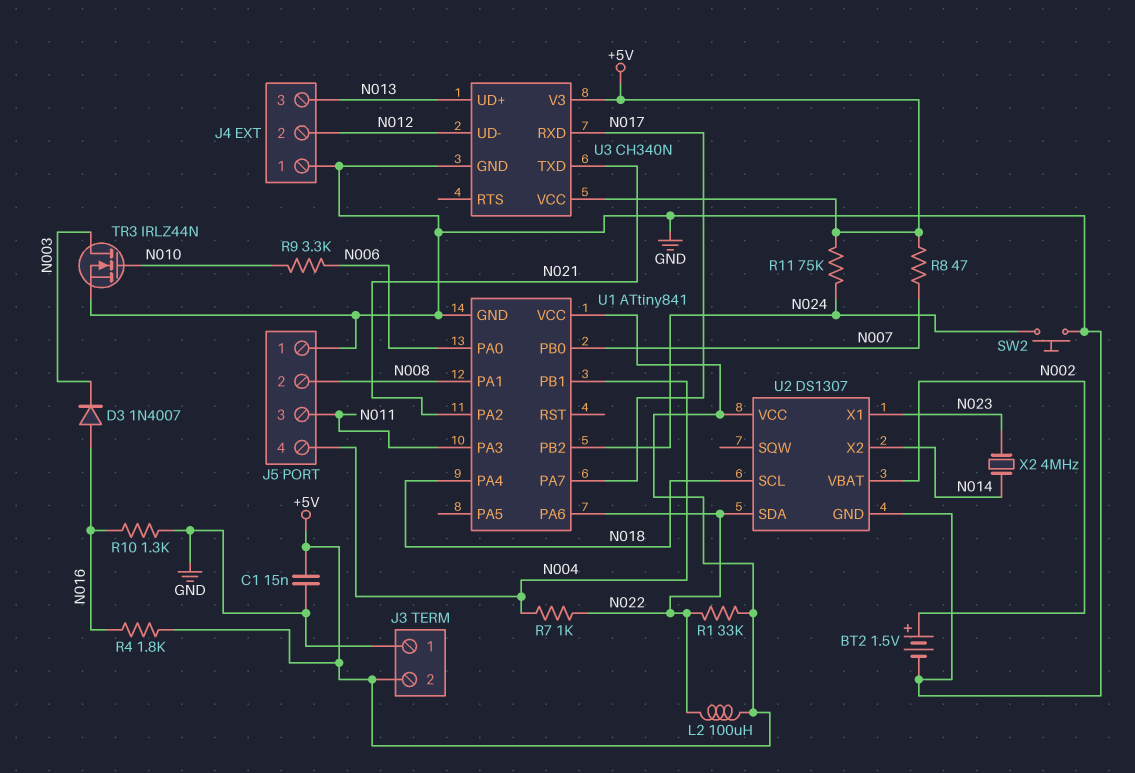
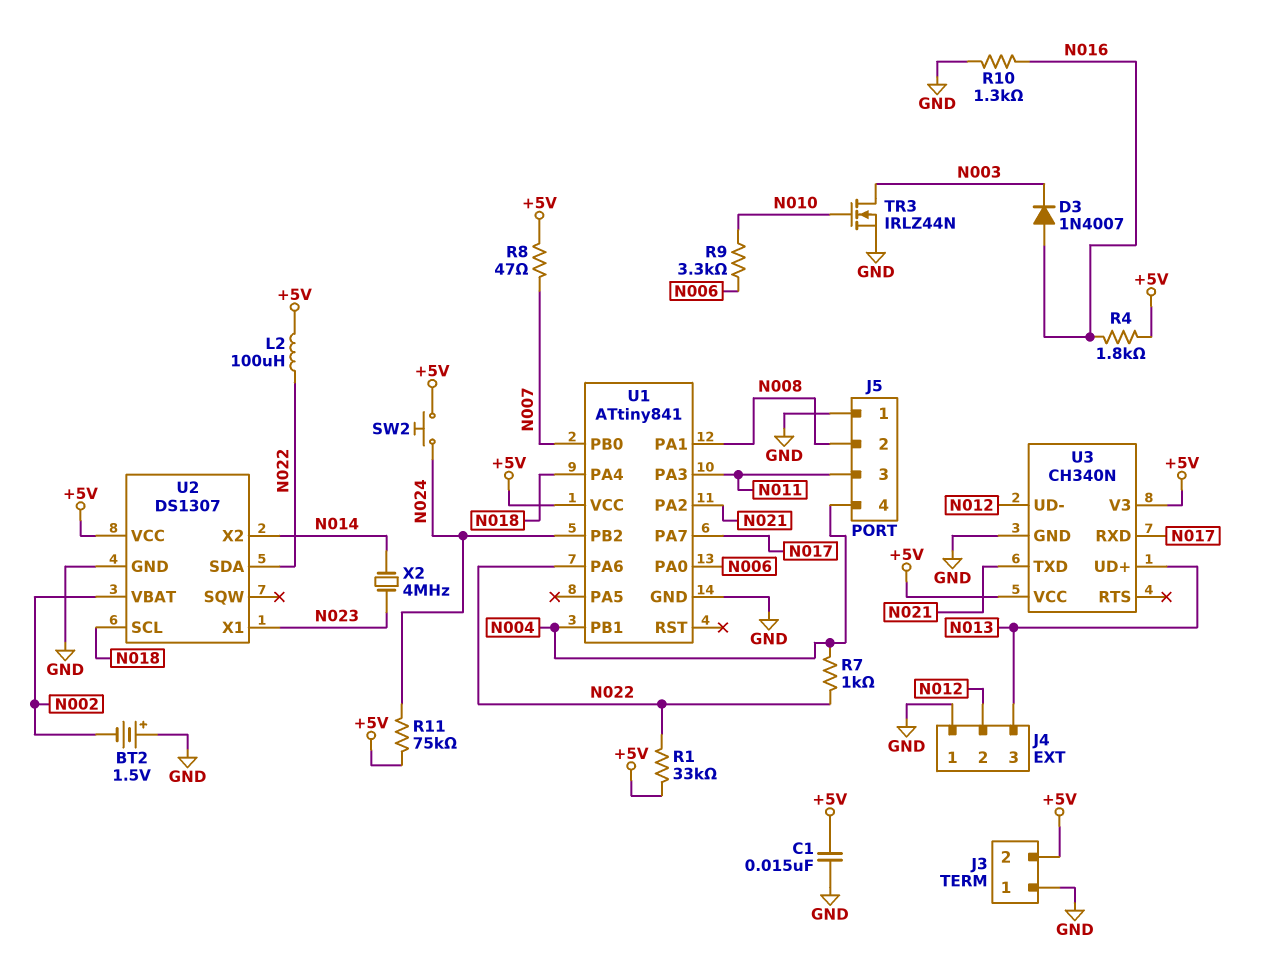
BT2: 1.5V (plus N002, minus GND) -> 1.5V (plus GND, minus N002)
SW2: button (GND, N024) -> button (+5V, N024)

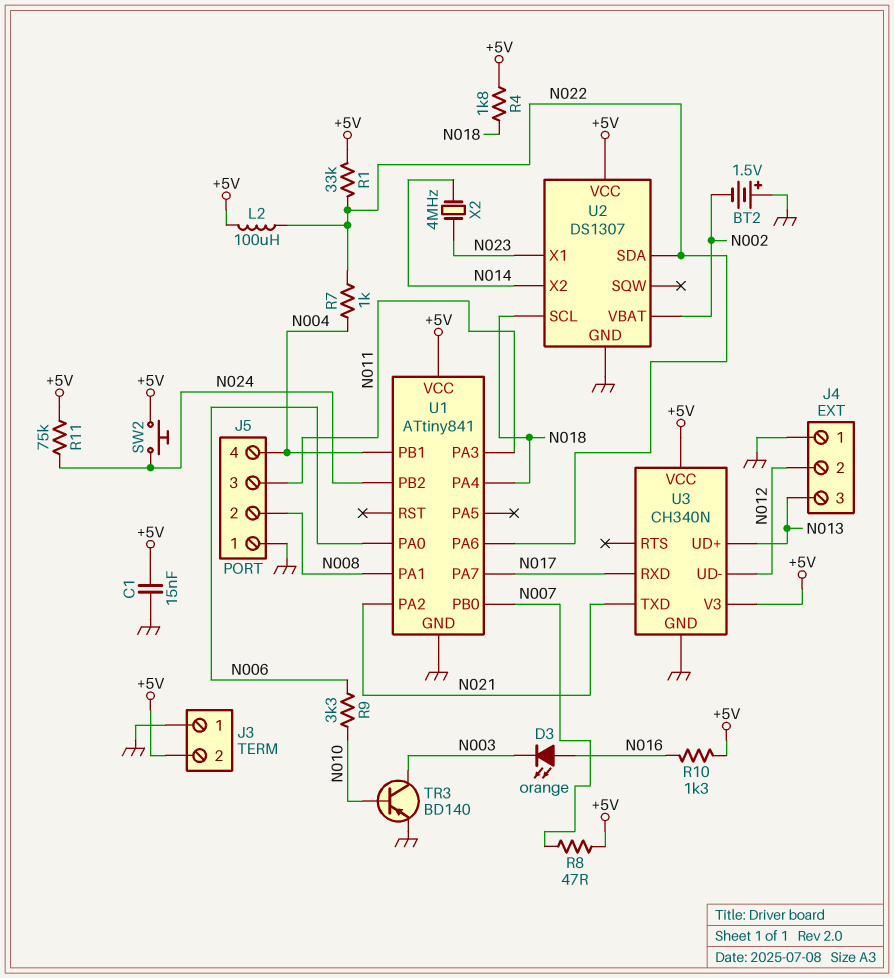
D3: diode 1N4007 (A N016, K N003) -> LED orange (A N016, K N003)
R4: 1.8k (+5V, N016) -> 1.8k (+5V, N018)
R10: 1.3k (GND, N016) -> 1.3k (+5V, N016)
TR3: NMOS IRLZ44N (G N010, D N003, S GND) -> PNP BD140 (B N010, C N003, E GND)

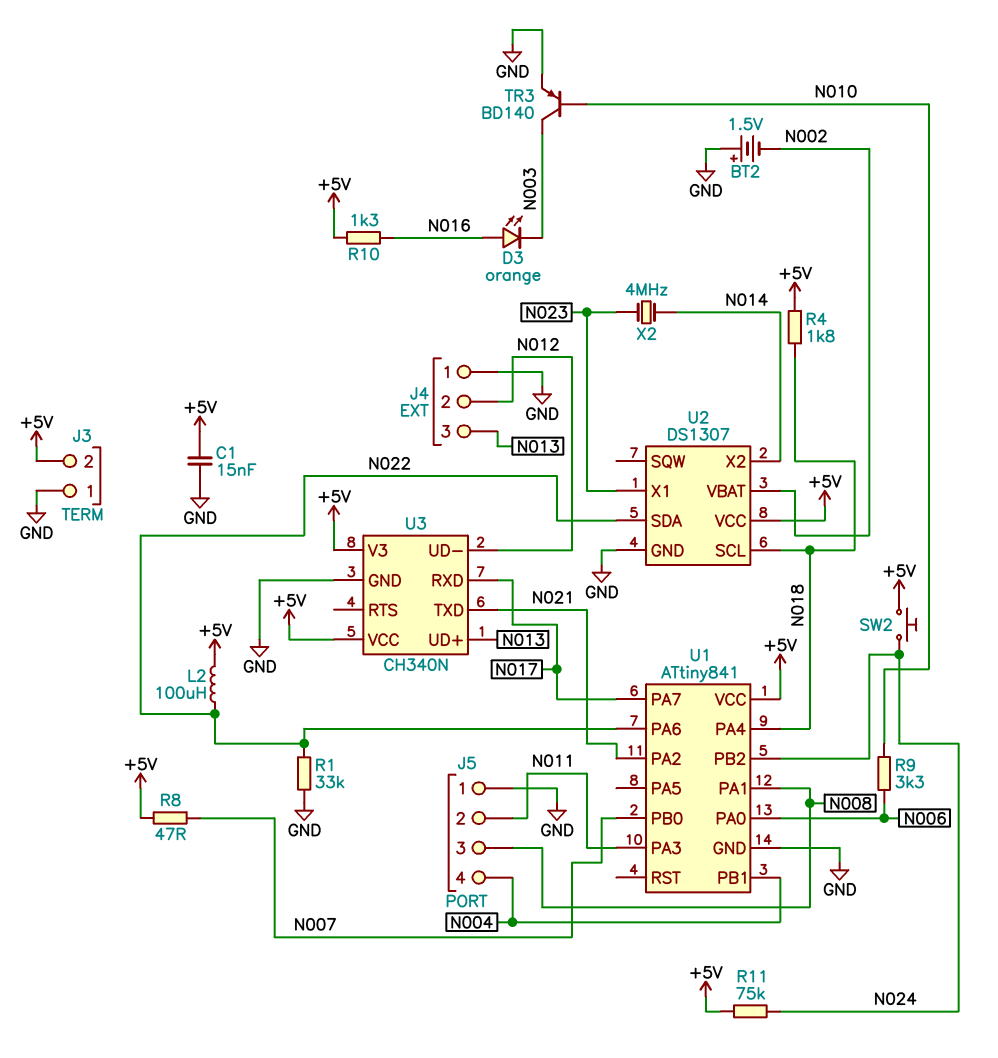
J5 pin 2: N008 -> N011
J5 pin 3: N011 -> N008
R1: 33k (+5V, N022) -> 33k (GND, N022)
R7: 1k (N004, N022) -> none

